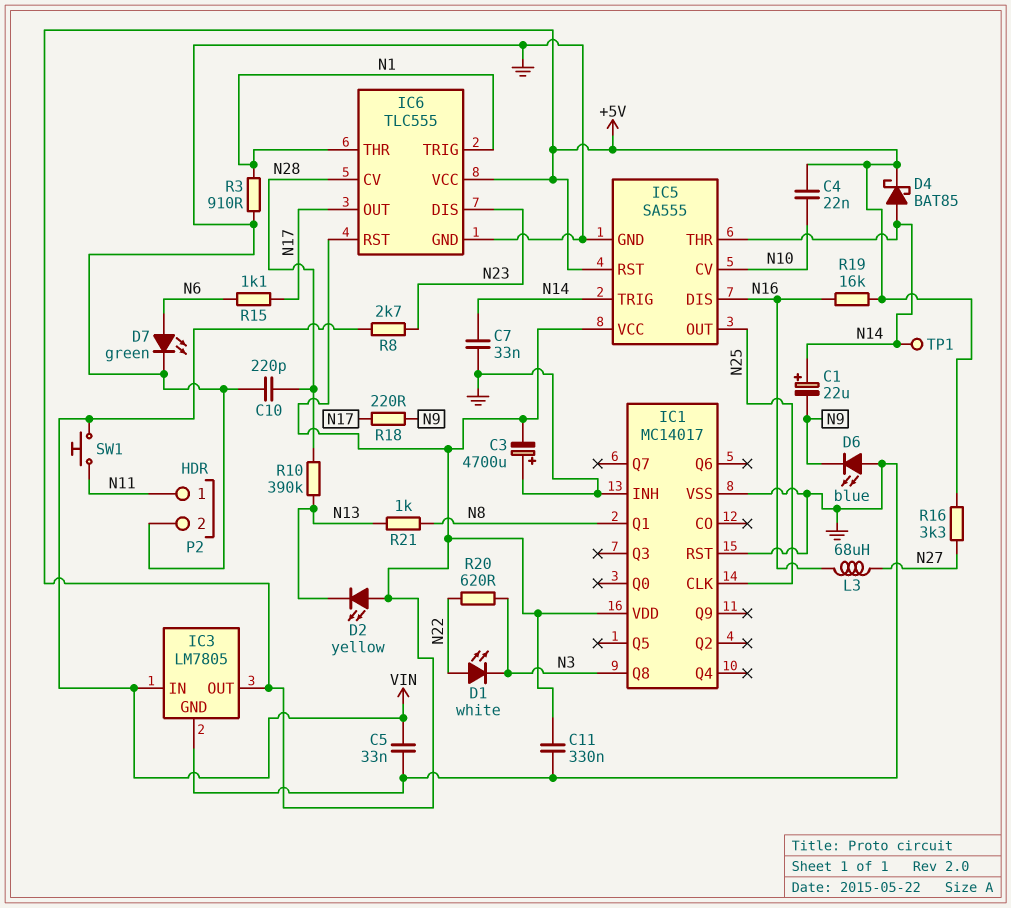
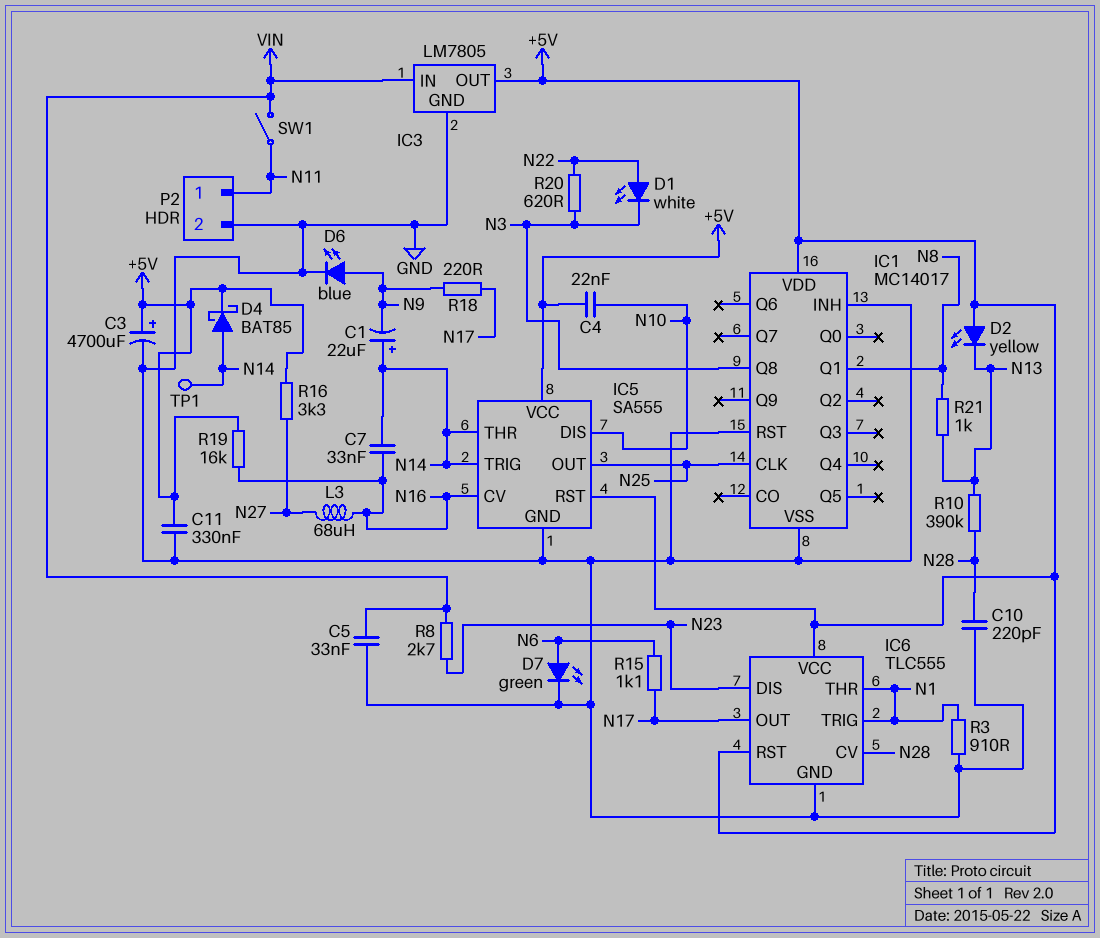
C3: 4700uF (plus GND, minus +5V) -> 4700uF (plus +5V, minus GND)
C7: 33nF (GND, N14) -> 33nF (N14, N16)
D6: LED blue (A GND, K N9) -> LED blue (A N9, K GND)
IC5 pin CV: N10 -> N16
IC5 pin DIS: N16 -> N10
SW1: button (N11, VIN) -> switch (N11, VIN)

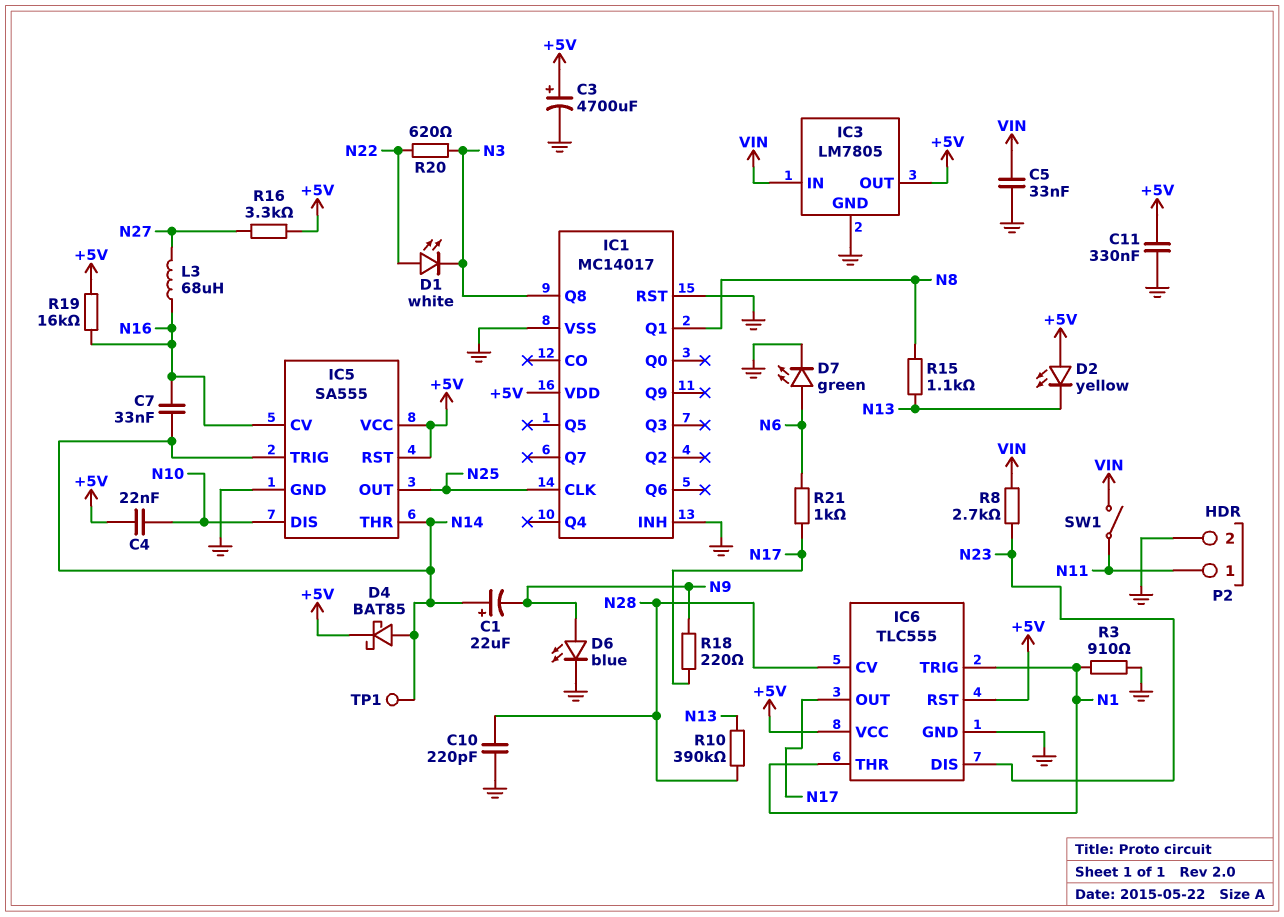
R15: 1.1k (N6, N17) -> 1.1k (N8, N13)
R21: 1k (N8, N13) -> 1k (N6, N17)

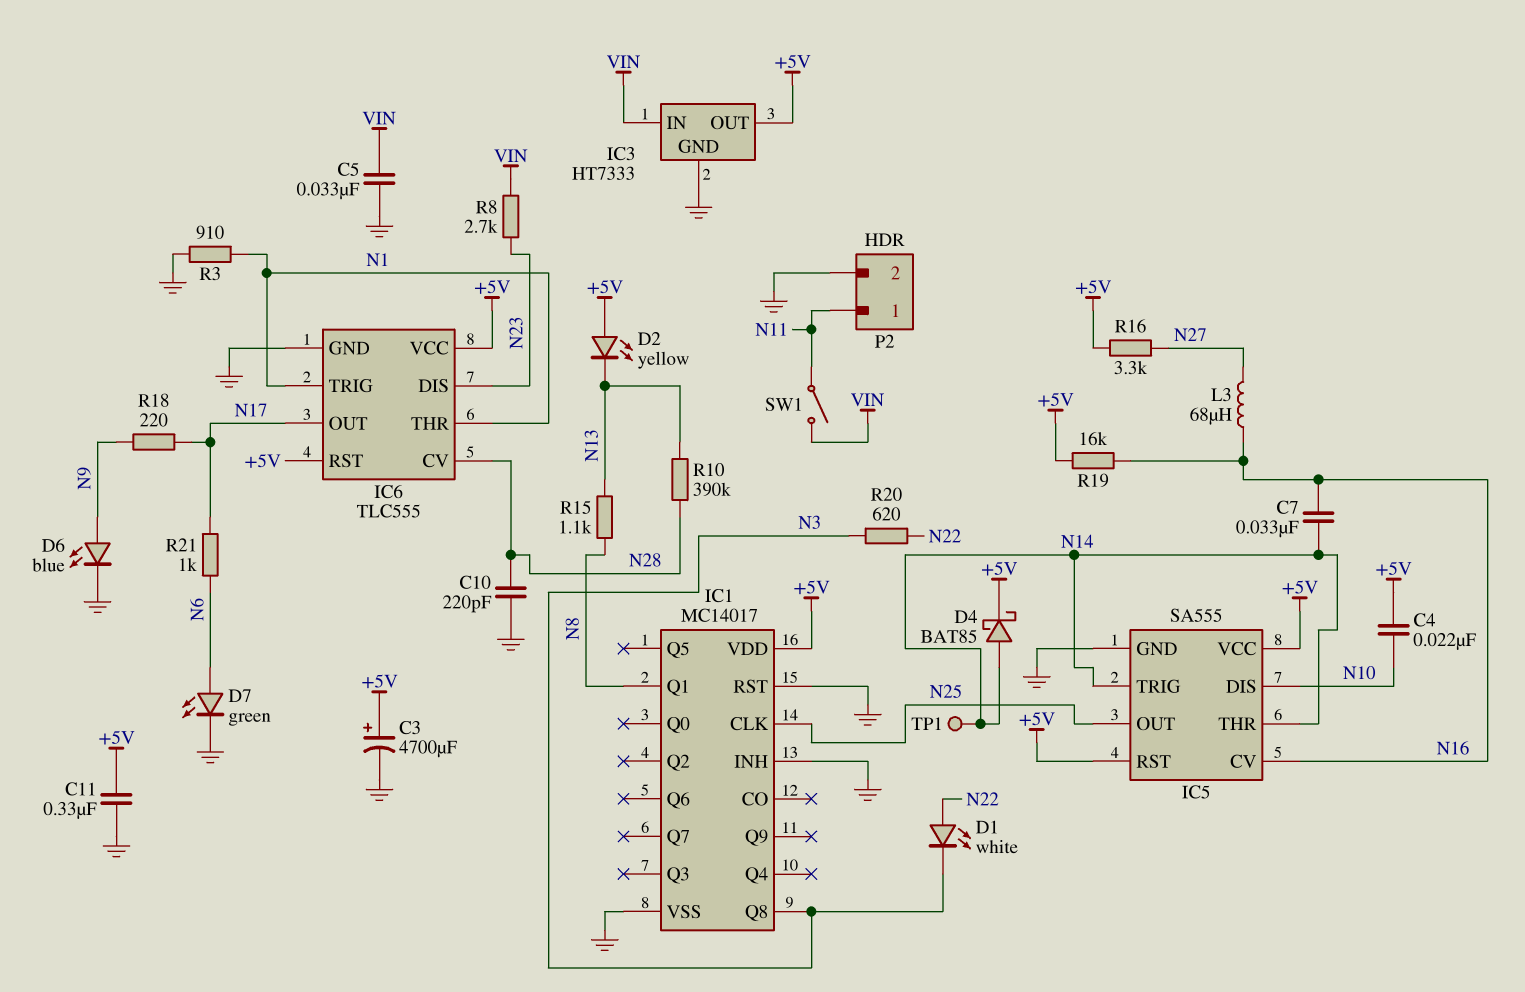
C1: 22uF (plus N14, minus N9) -> none
IC3: LM7805 -> HT7333

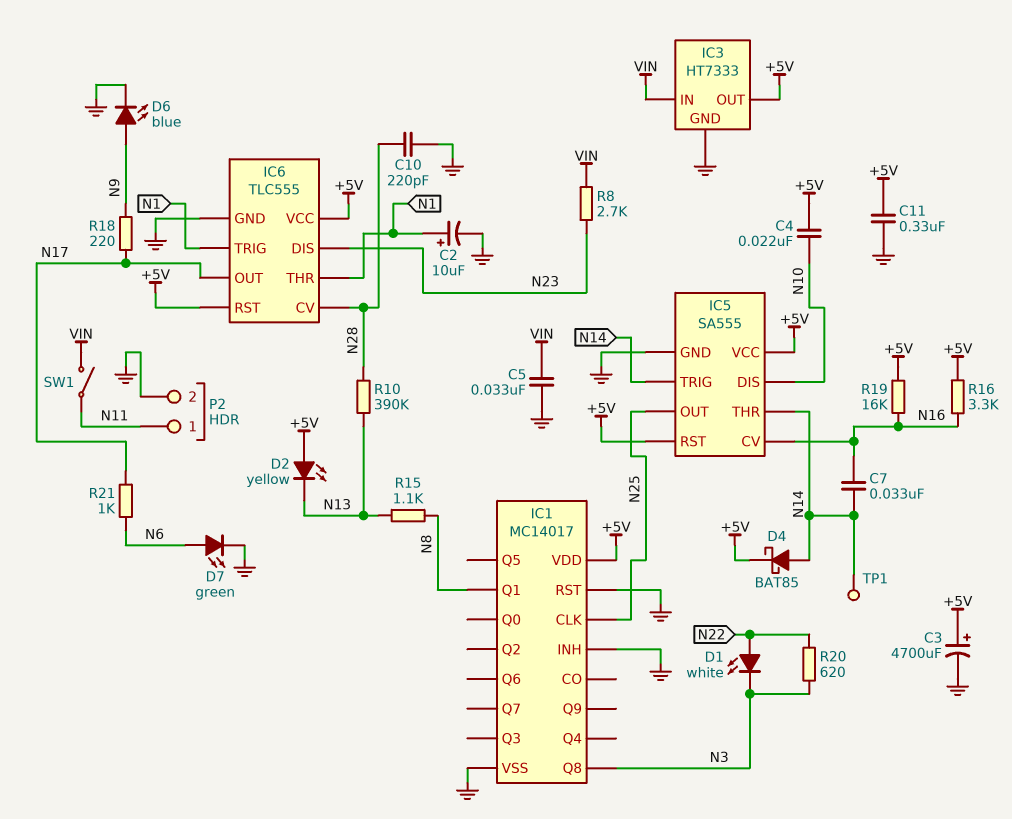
C2: none -> 10uF (plus N1, minus GND)
L3: 68uH (N16, N27) -> none
R3: 910 (GND, N1) -> none
R16: 3.3k (+5V, N27) -> 3.3k (+5V, N16)

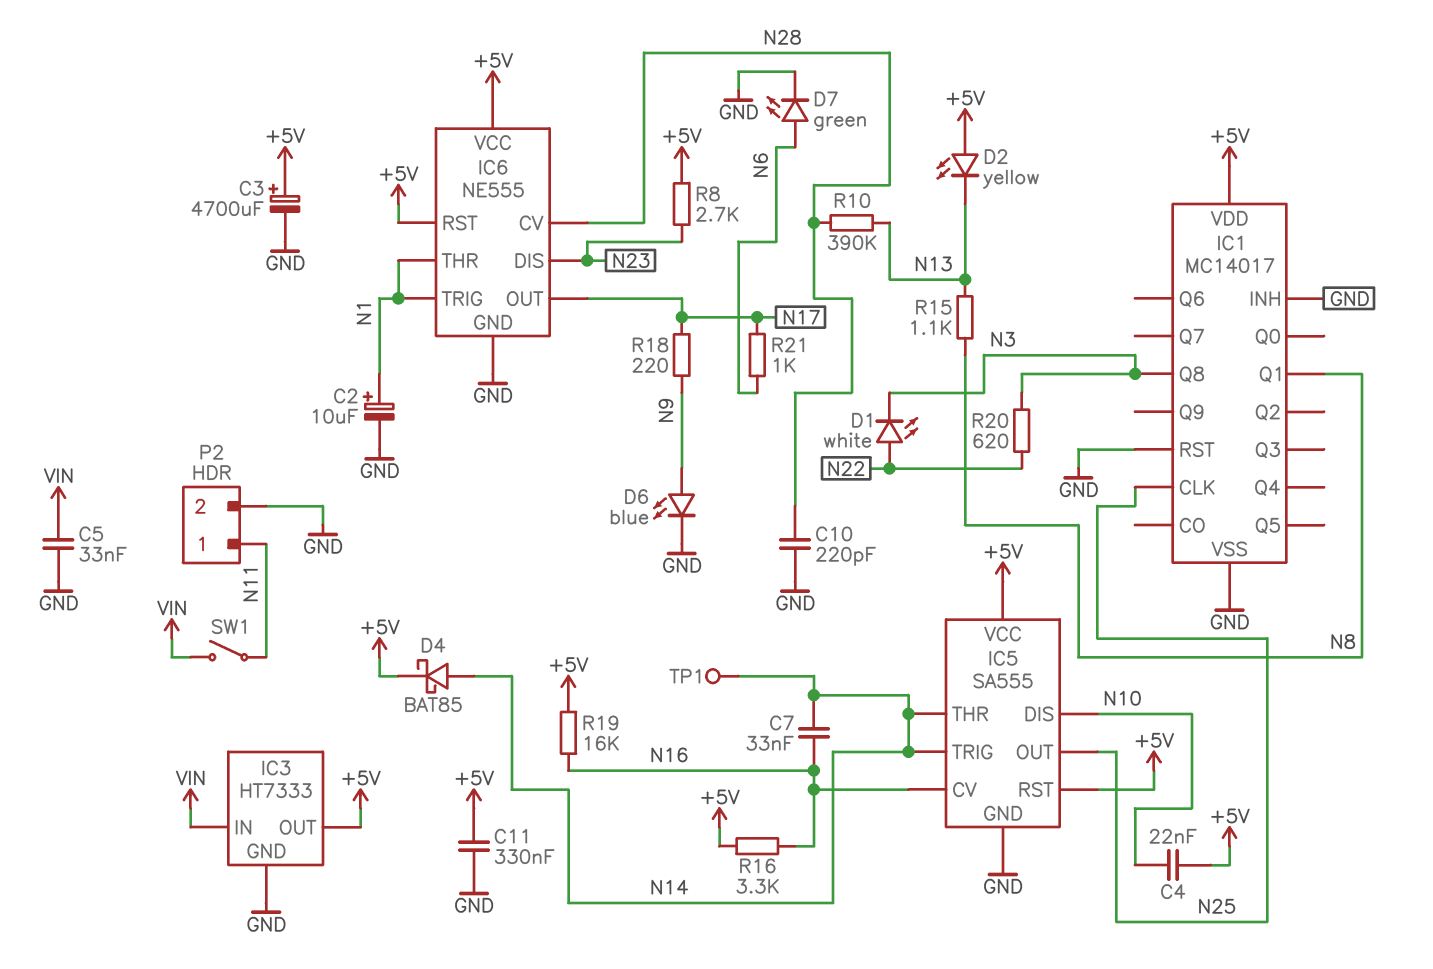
IC6: TLC555 -> NE555
R8: 2.7k (N23, VIN) -> 2.7k (+5V, N23)

